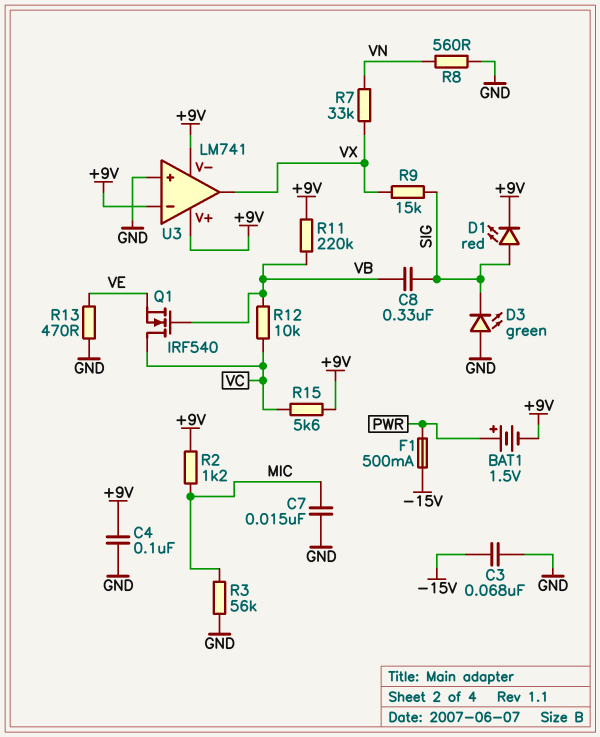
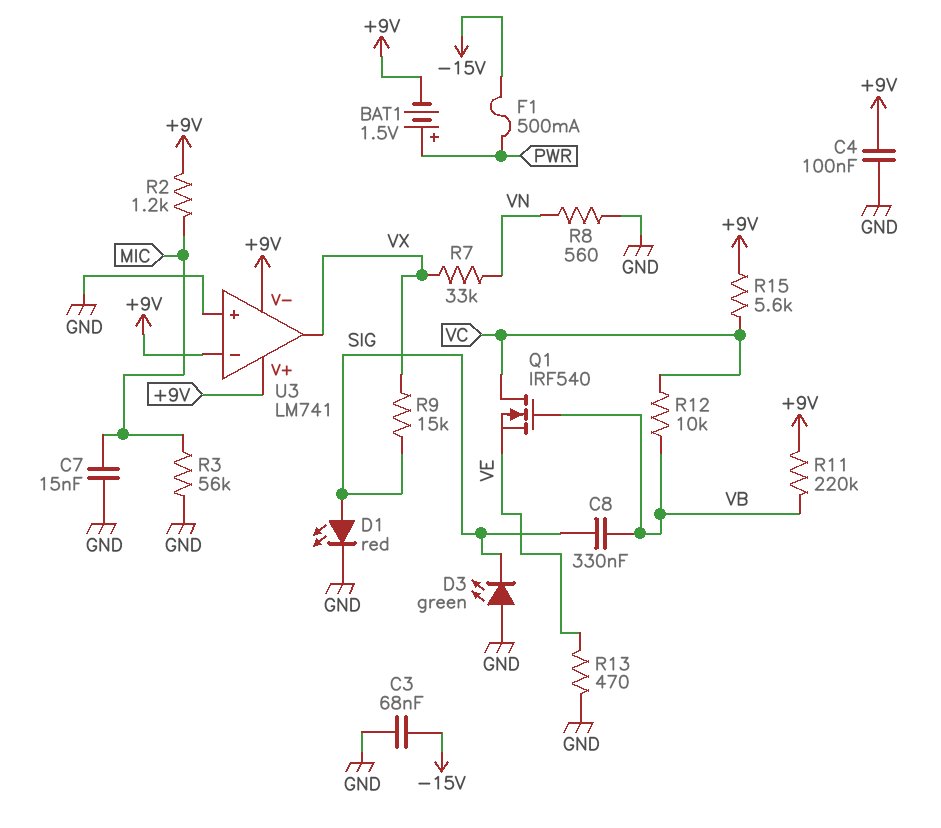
D1: LED red (A SIG, K +9V) -> LED red (A SIG, K GND)

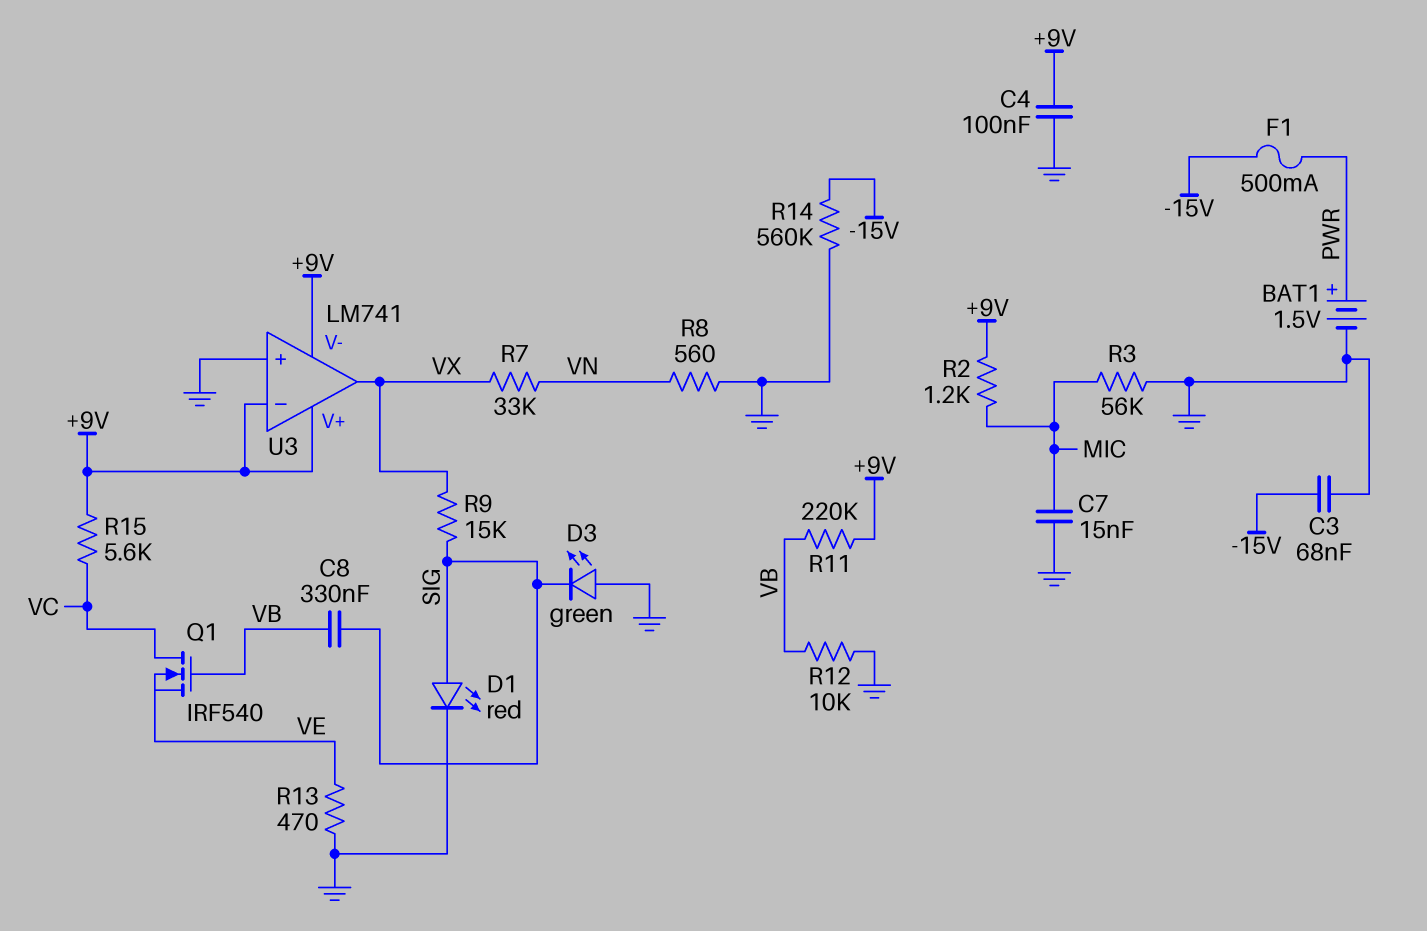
BAT1: 1.5V (plus PWR, minus +9V) -> 1.5V (plus PWR, minus GND)
R12: 10k (VB, VC) -> 10k (GND, VB)
R14: none -> 560k (-15V, GND)

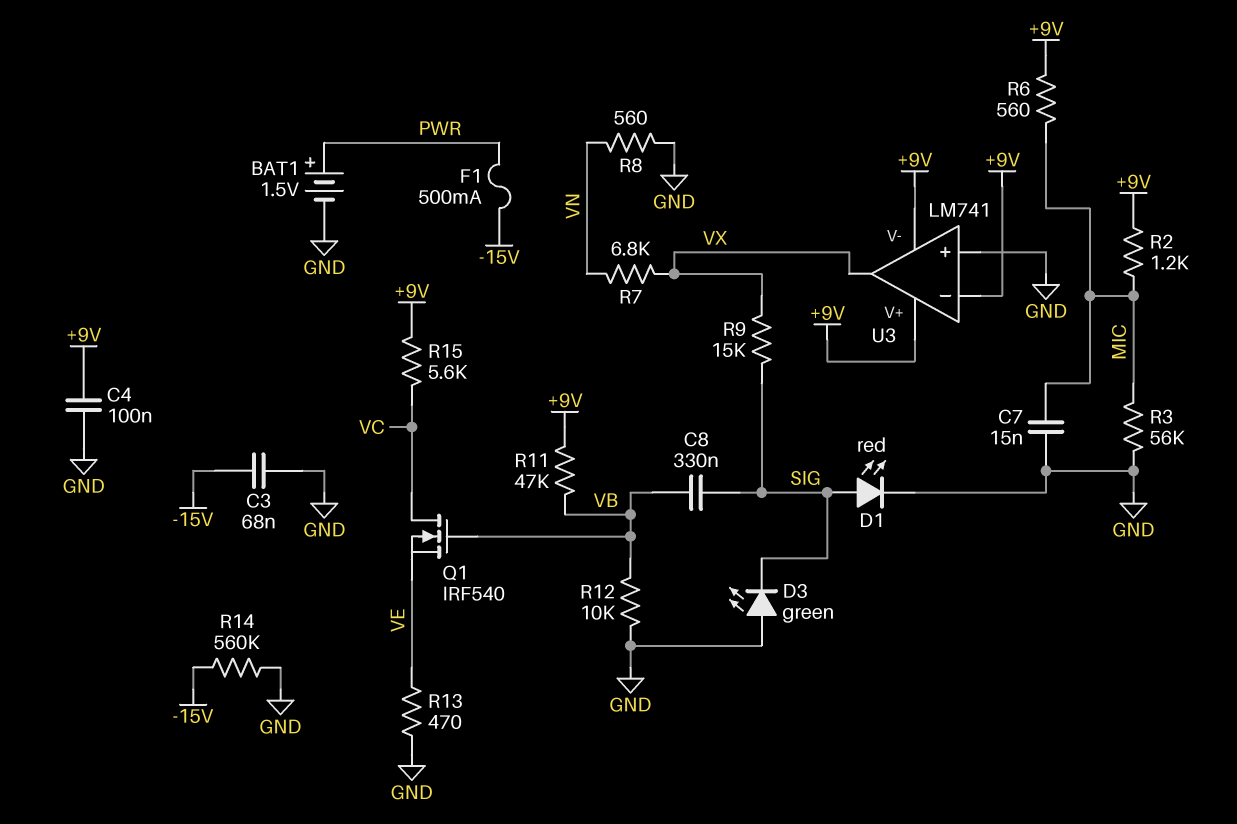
R6: none -> 560 (+9V, MIC)
R7: 33k (VN, VX) -> 6.8k (VN, VX)
R11: 220k (+9V, VB) -> 47k (+9V, VB)

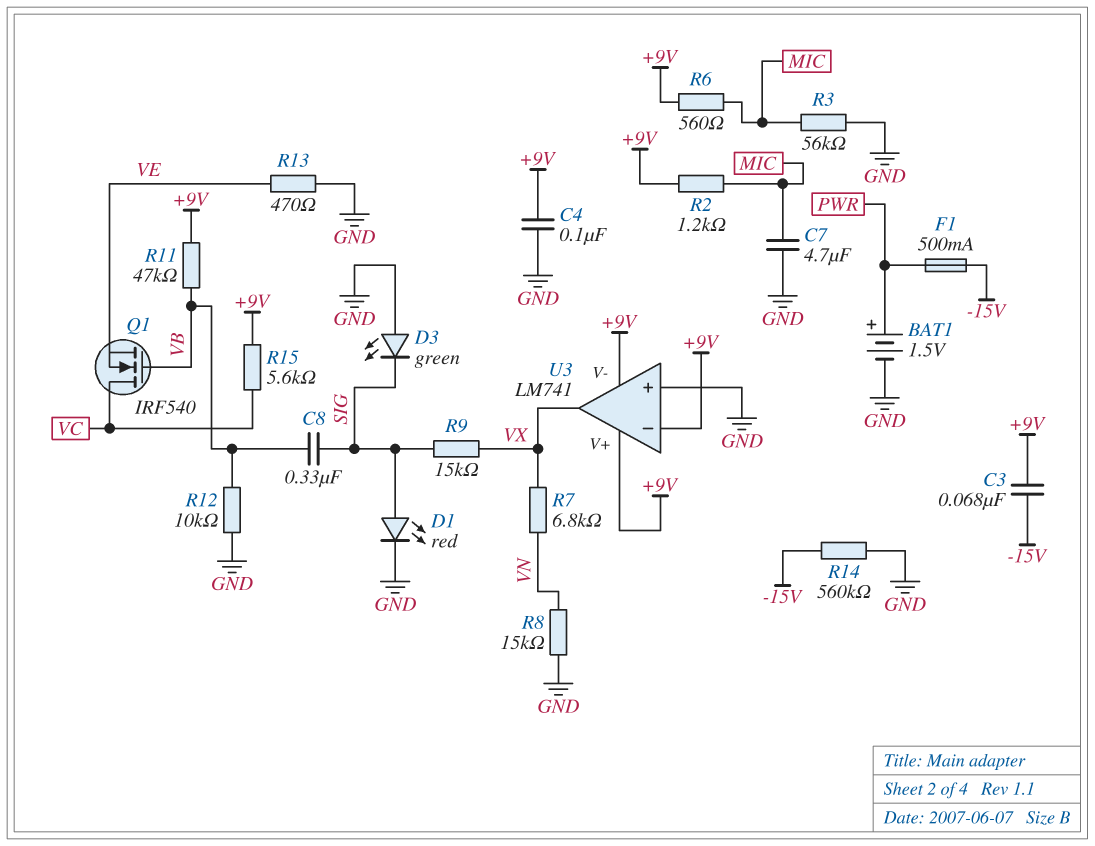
C3: 68nF (-15V, GND) -> 68nF (+9V, -15V)
C7: 15nF (GND, MIC) -> 4.7uF (GND, MIC)
R8: 560 (GND, VN) -> 15k (GND, VN)

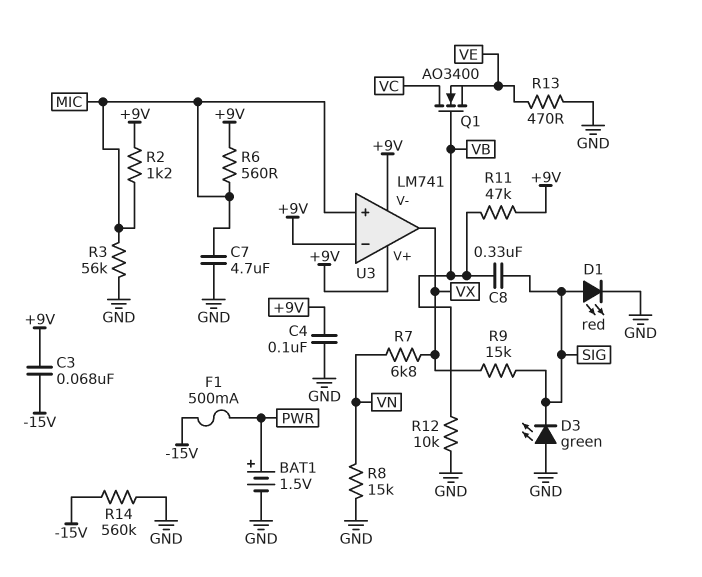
Q1: NMOS IRF540 (G VB, D VC, S VE) -> NMOS AO3400 (G VB, D VC, S VE)
R15: 5.6k (+9V, VC) -> none
U3 pin in+: GND -> MIC

